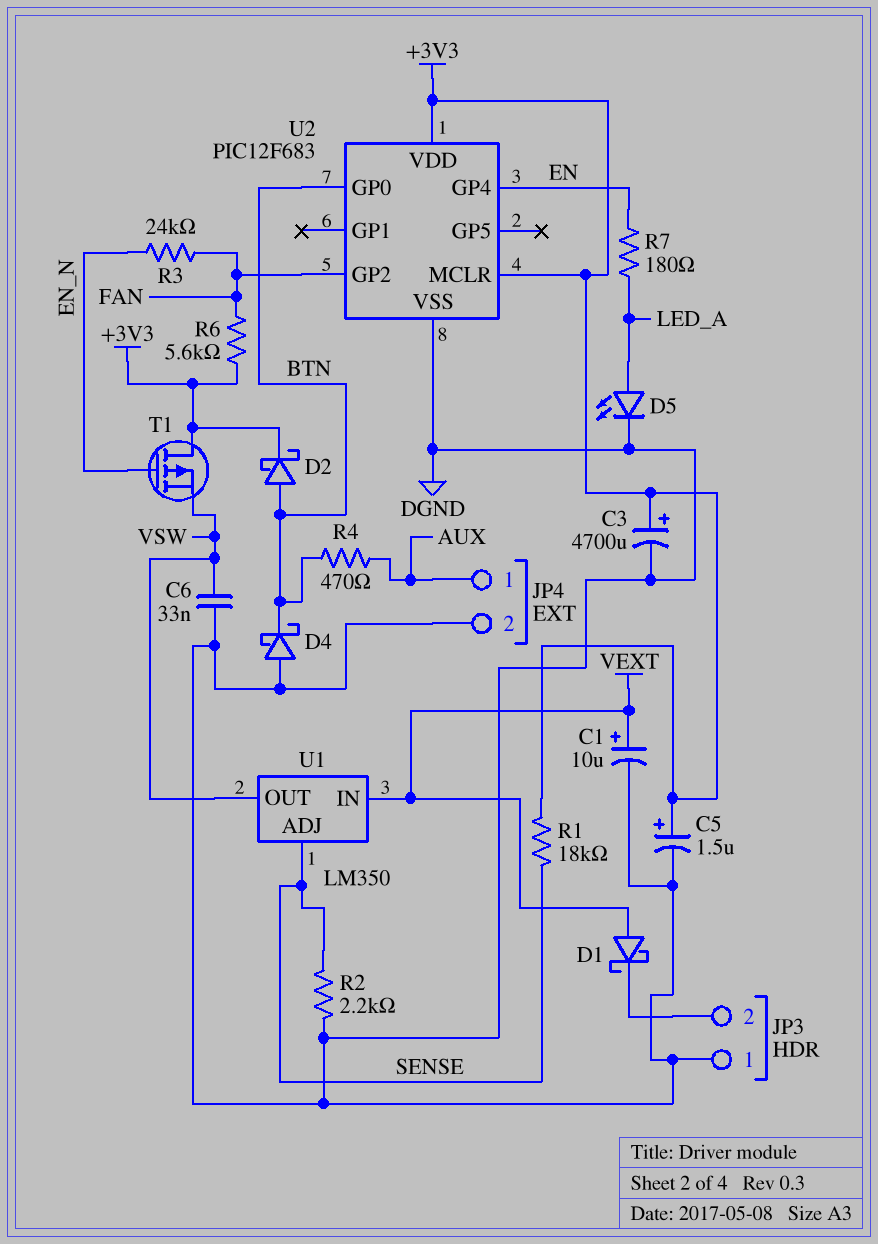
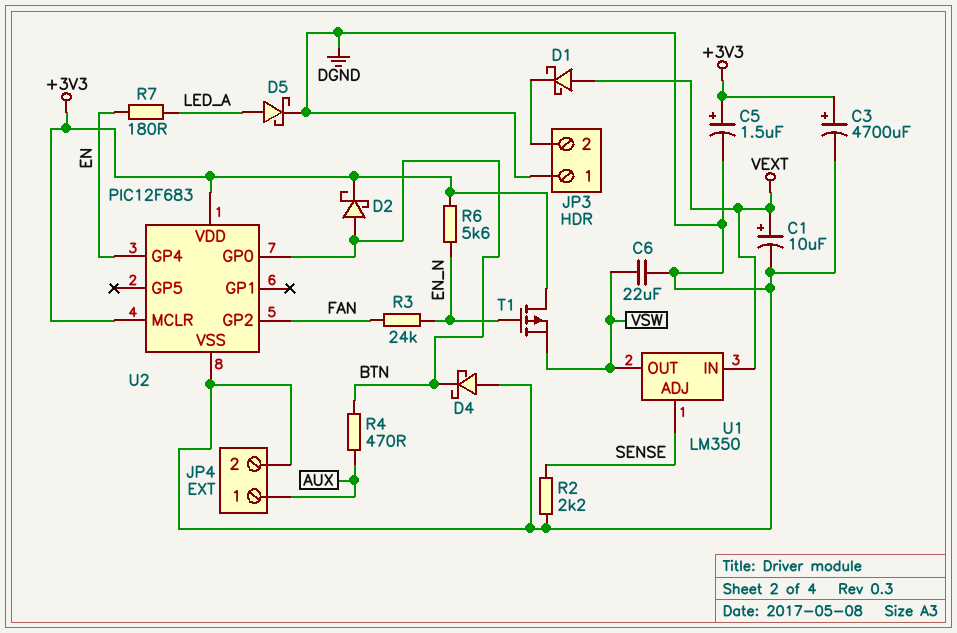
C6: 33nF (DGND, VSW) -> 22uF (DGND, VSW)
D5: LED (A LED_A, K DGND) -> schottky (A LED_A, K DGND)
R1: 18k (+3V3, SENSE) -> none
R6: 5.6k (+3V3, FAN) -> 5.6k (+3V3, EN_N)

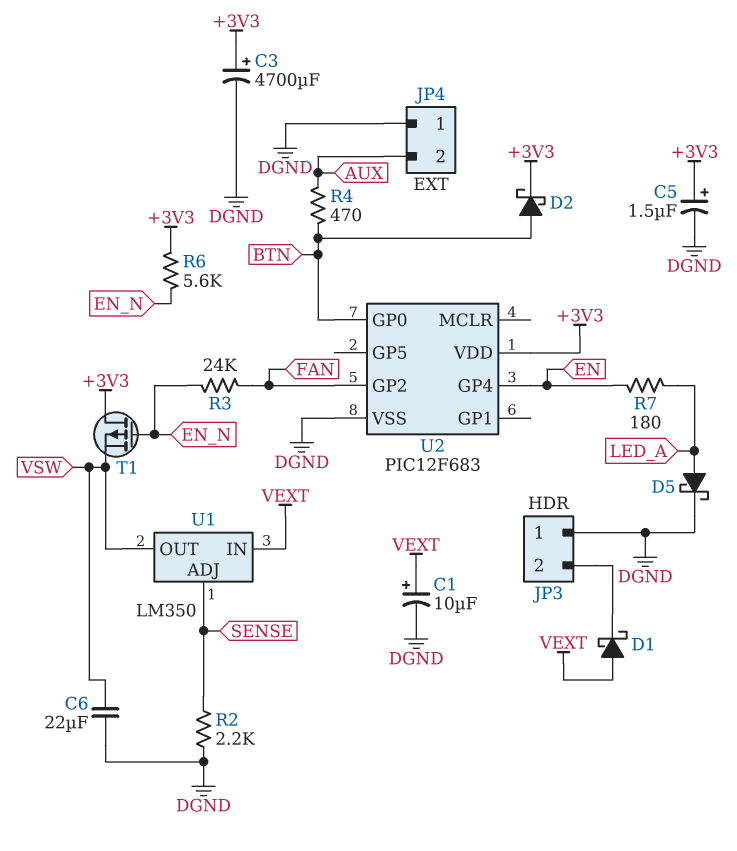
D4: schottky (A DGND, K BTN) -> none
JP4 pin 1: AUX -> DGND
JP4 pin 2: DGND -> AUX
U2 pin MCLR: +3V3 -> none

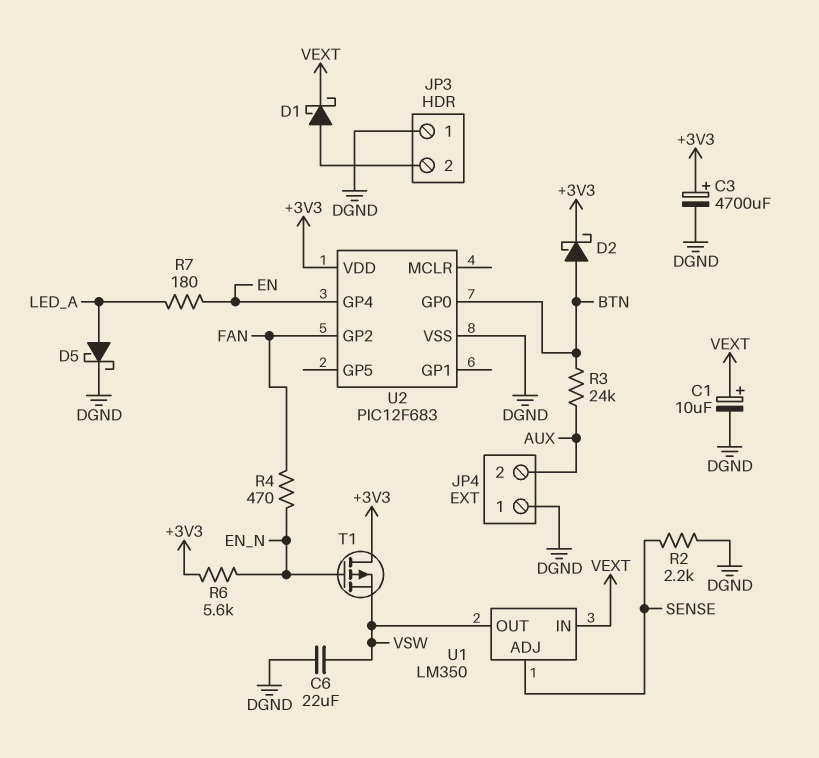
C5: 1.5uF (plus +3V3, minus DGND) -> none
D1: schottky (A VEXT, K JP3/2) -> schottky (A JP3/2, K VEXT)
R3: 24k (EN_N, FAN) -> 24k (AUX, BTN)
R4: 470 (AUX, BTN) -> 470 (EN_N, FAN)

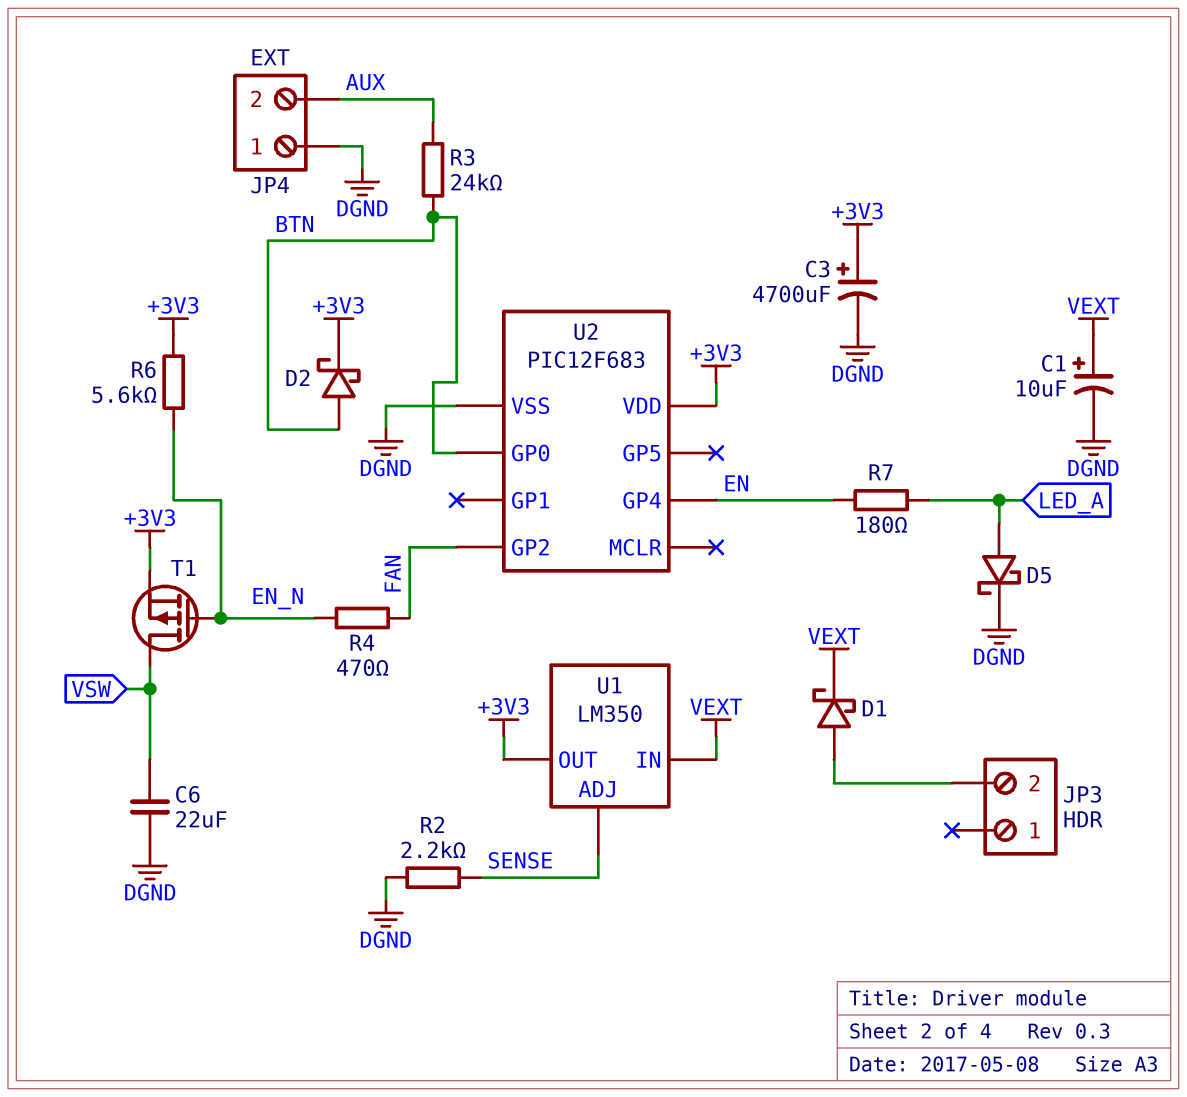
JP3 pin 1: DGND -> none
T1: PMOS (G EN_N, D +3V3, S VSW) -> PMOS (G EN_N, D VSW, S +3V3)
U1 pin OUT: VSW -> +3V3

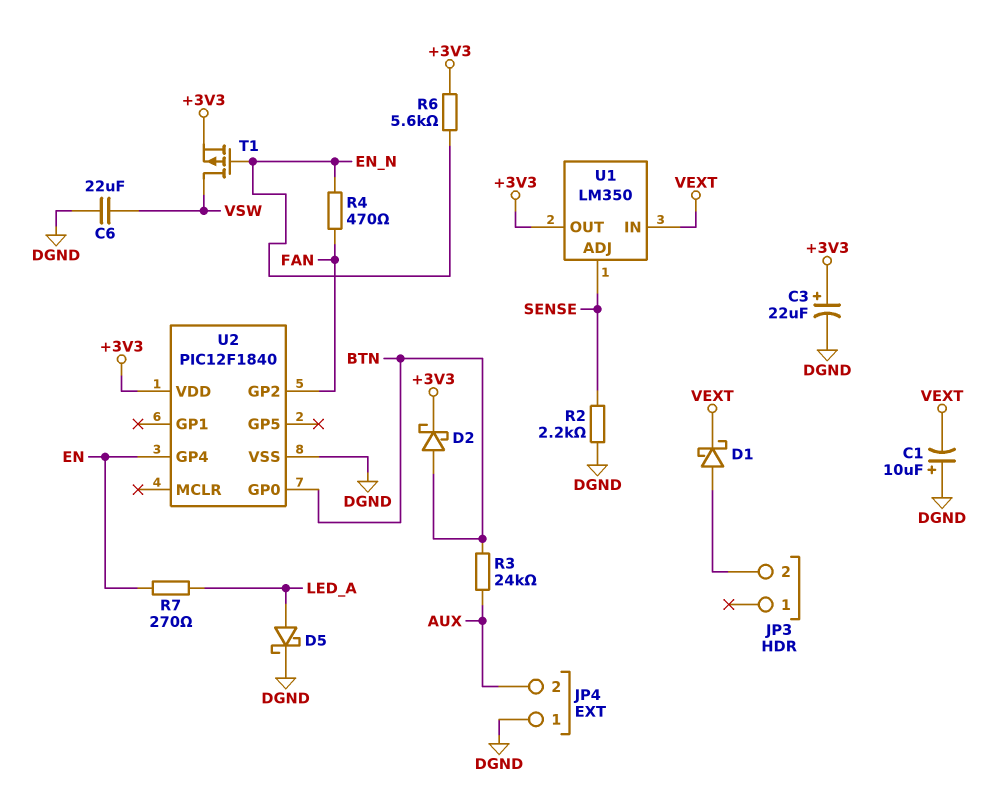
C1: 10uF (plus VEXT, minus DGND) -> 10uF (plus DGND, minus VEXT)
C3: 4700uF (plus +3V3, minus DGND) -> 22uF (plus +3V3, minus DGND)
R7: 180 (EN, LED_A) -> 270 (EN, LED_A)
U2: PIC12F683 -> PIC12F1840

